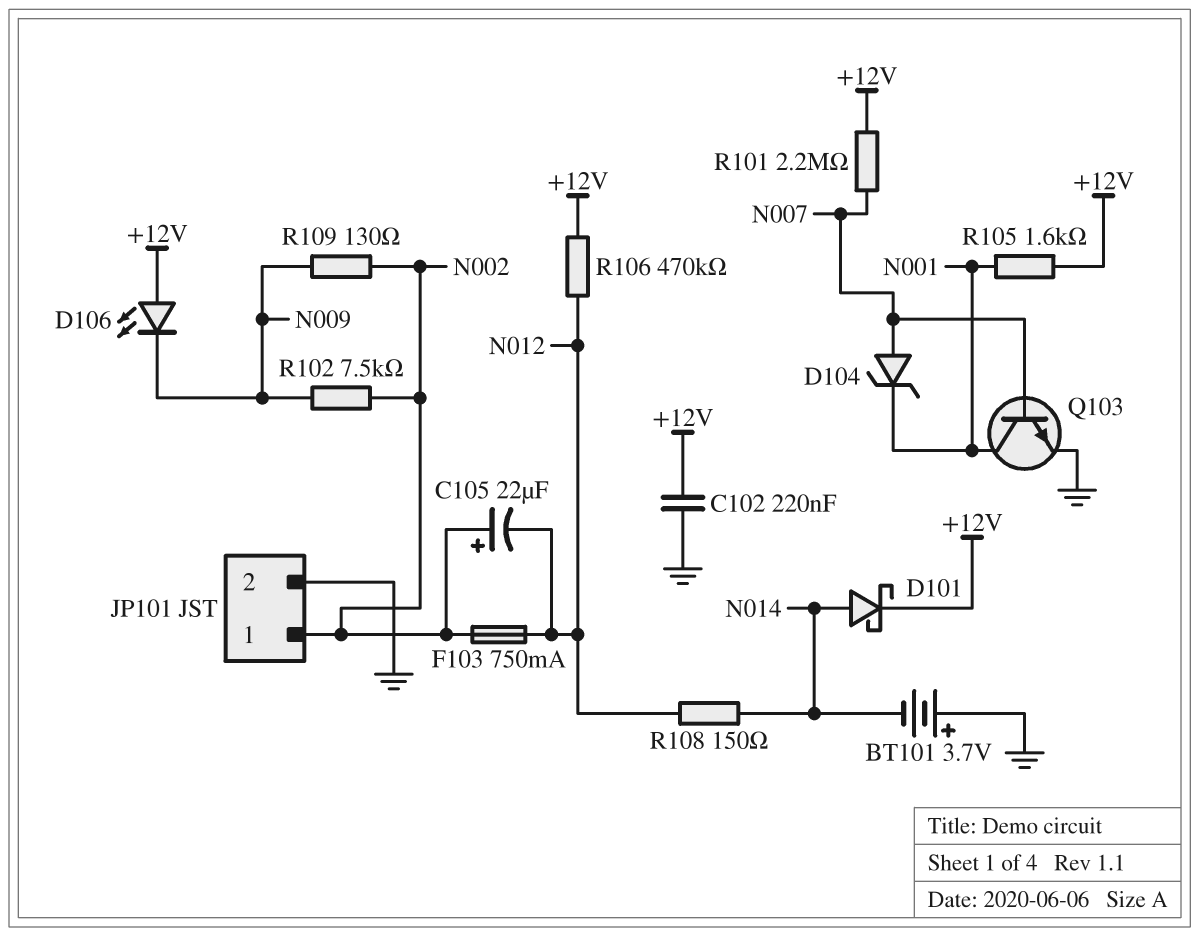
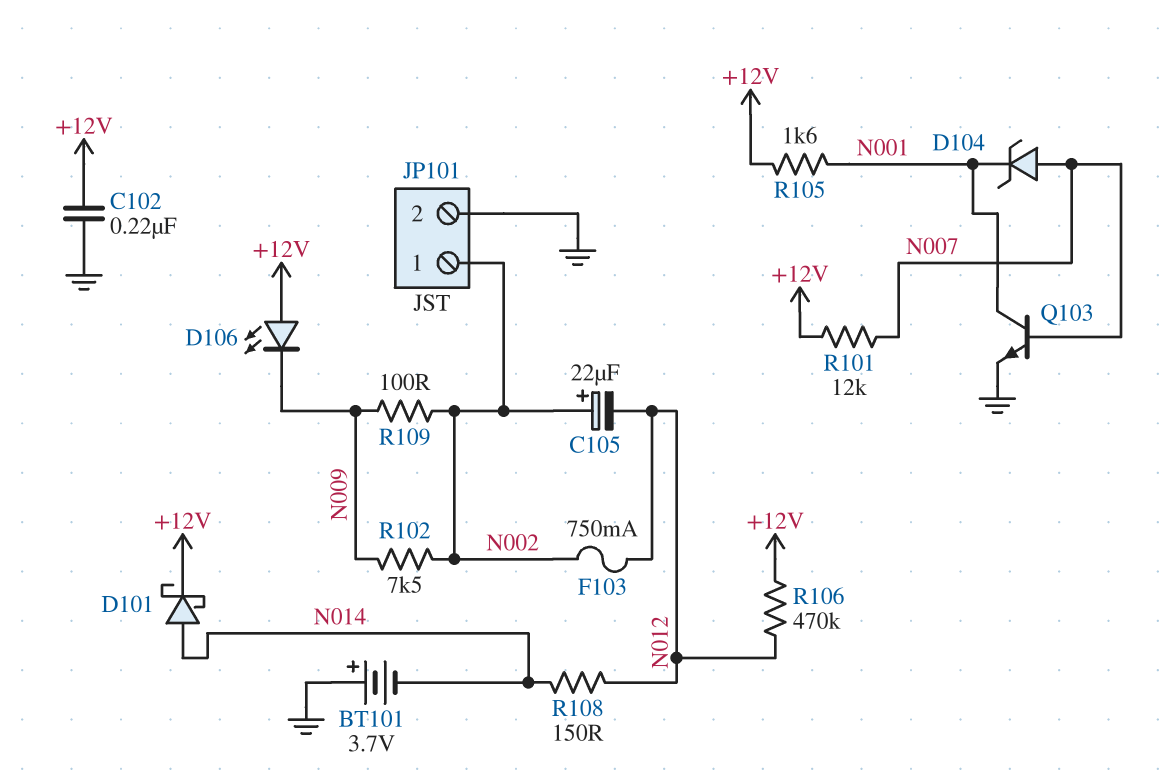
R101: 2.2M (+12V, N007) -> 12k (+12V, N007)
R109: 130 (N002, N009) -> 100 (N002, N009)

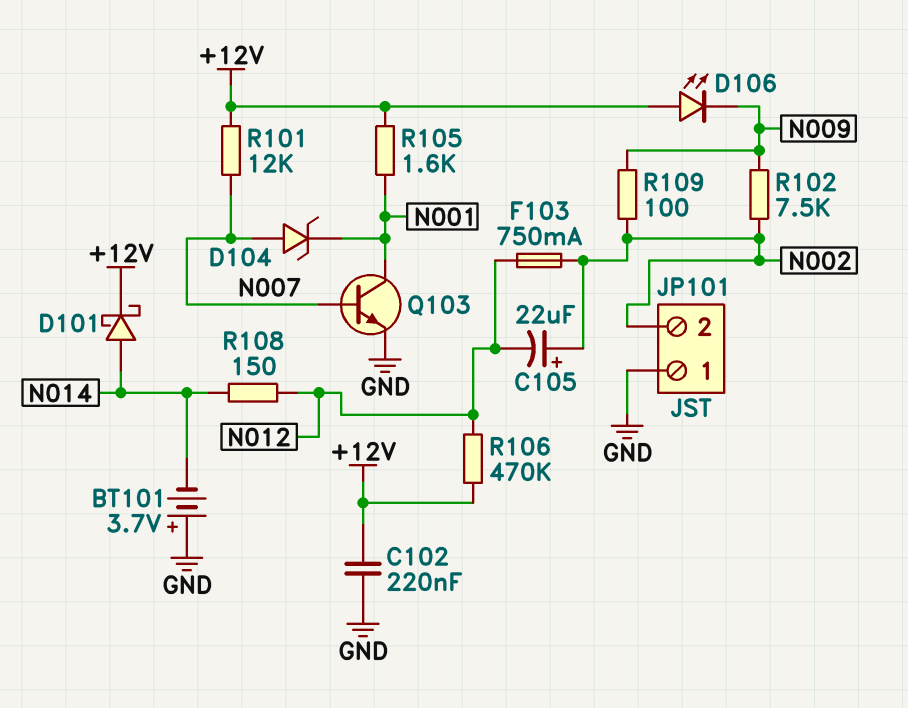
JP101 pin 1: N002 -> GND
JP101 pin 2: GND -> N002

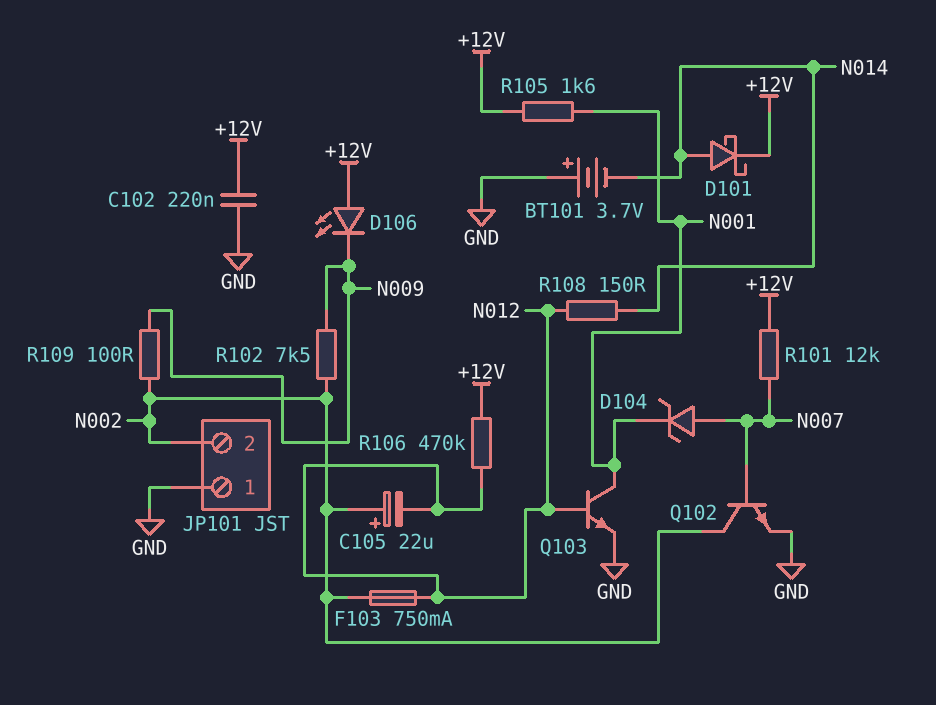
Q102: none -> NPN (B N007, C N002, E GND)
Q103: NPN (B N007, C N001, E GND) -> NPN (B N012, C N001, E GND)

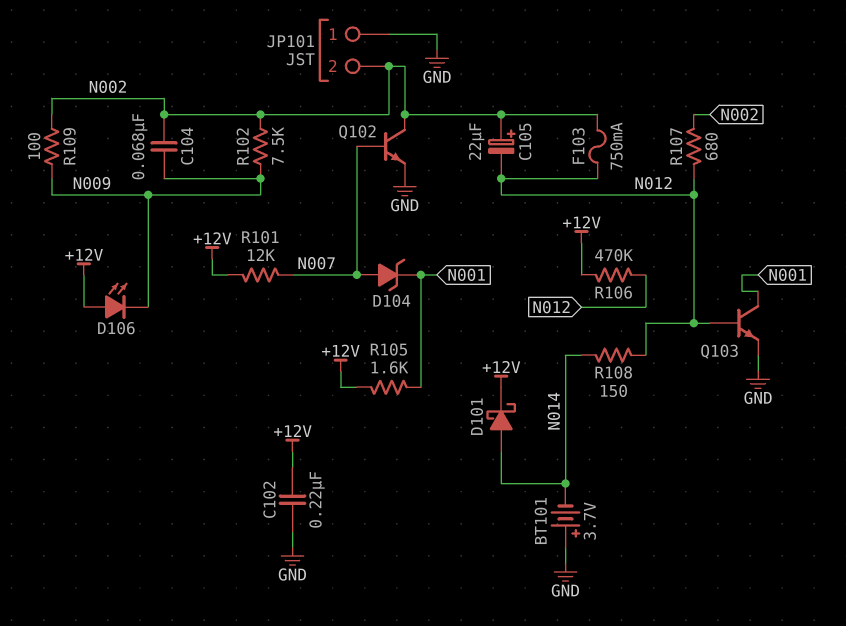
C104: none -> 68nF (N002, N009)
R107: none -> 680 (N002, N012)

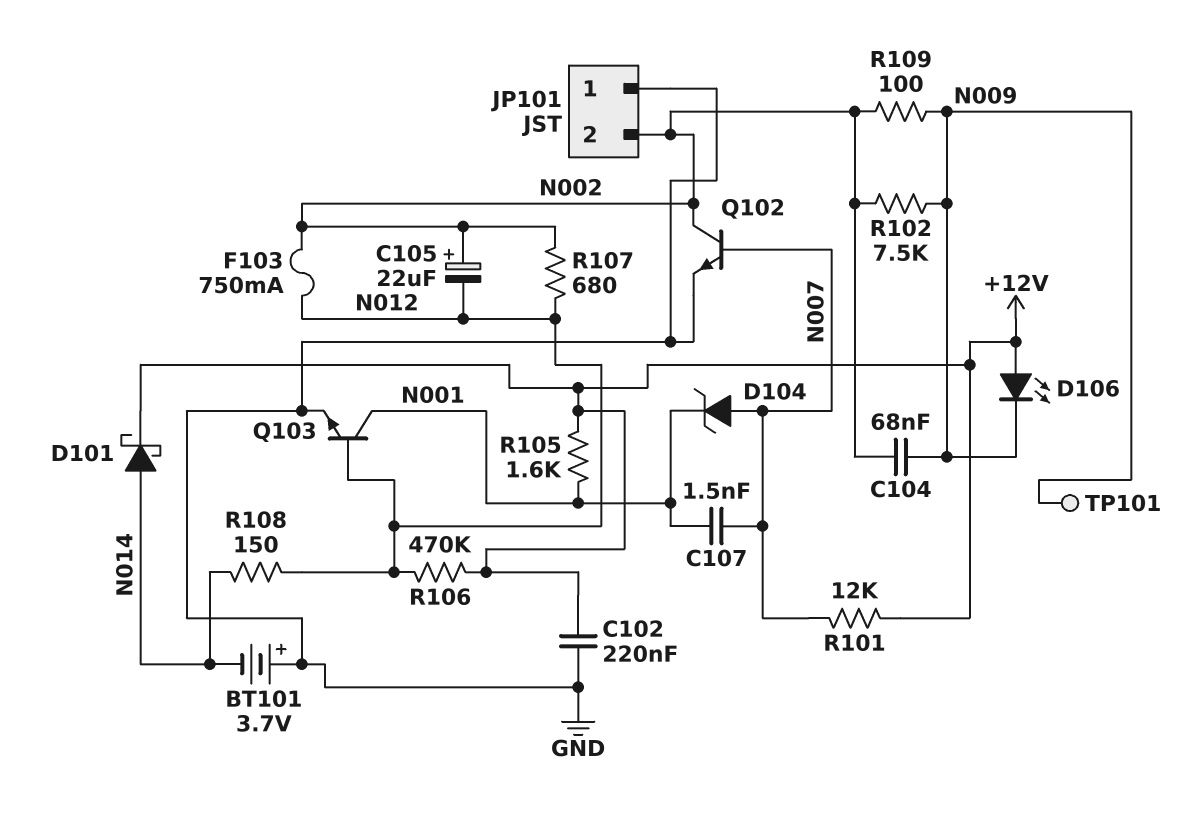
C107: none -> 1.5nF (N001, N007)
TP101: none -> test point (N009)

